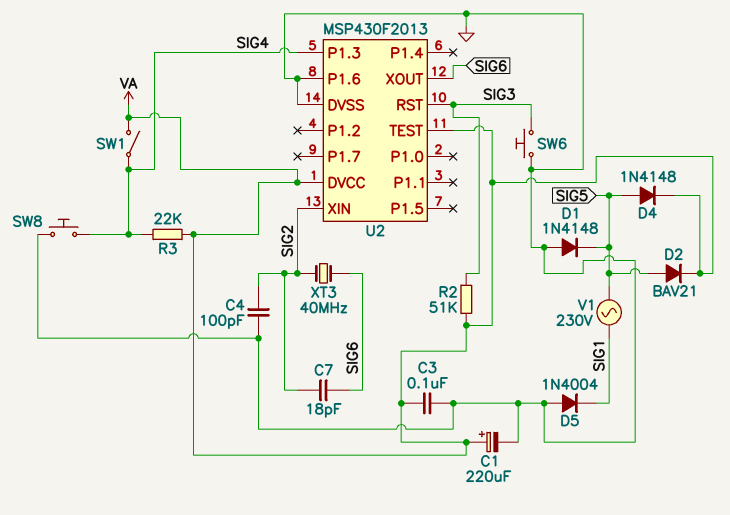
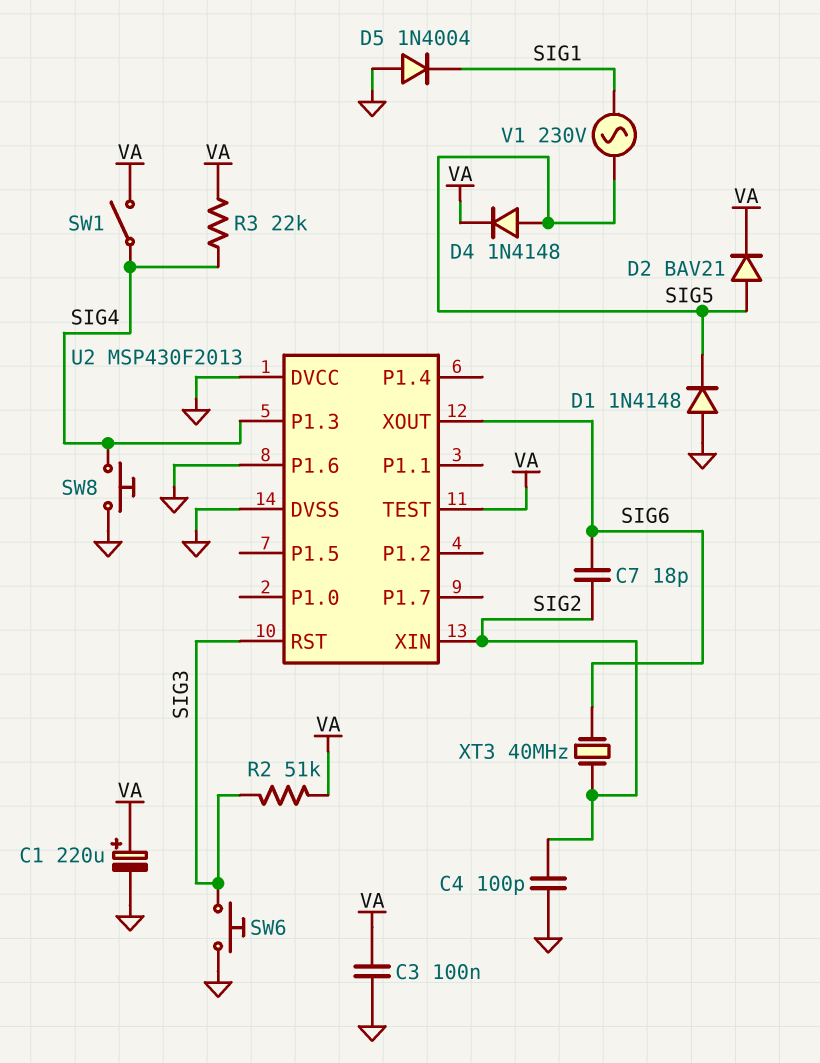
U2 pin DVCC: VA -> GND

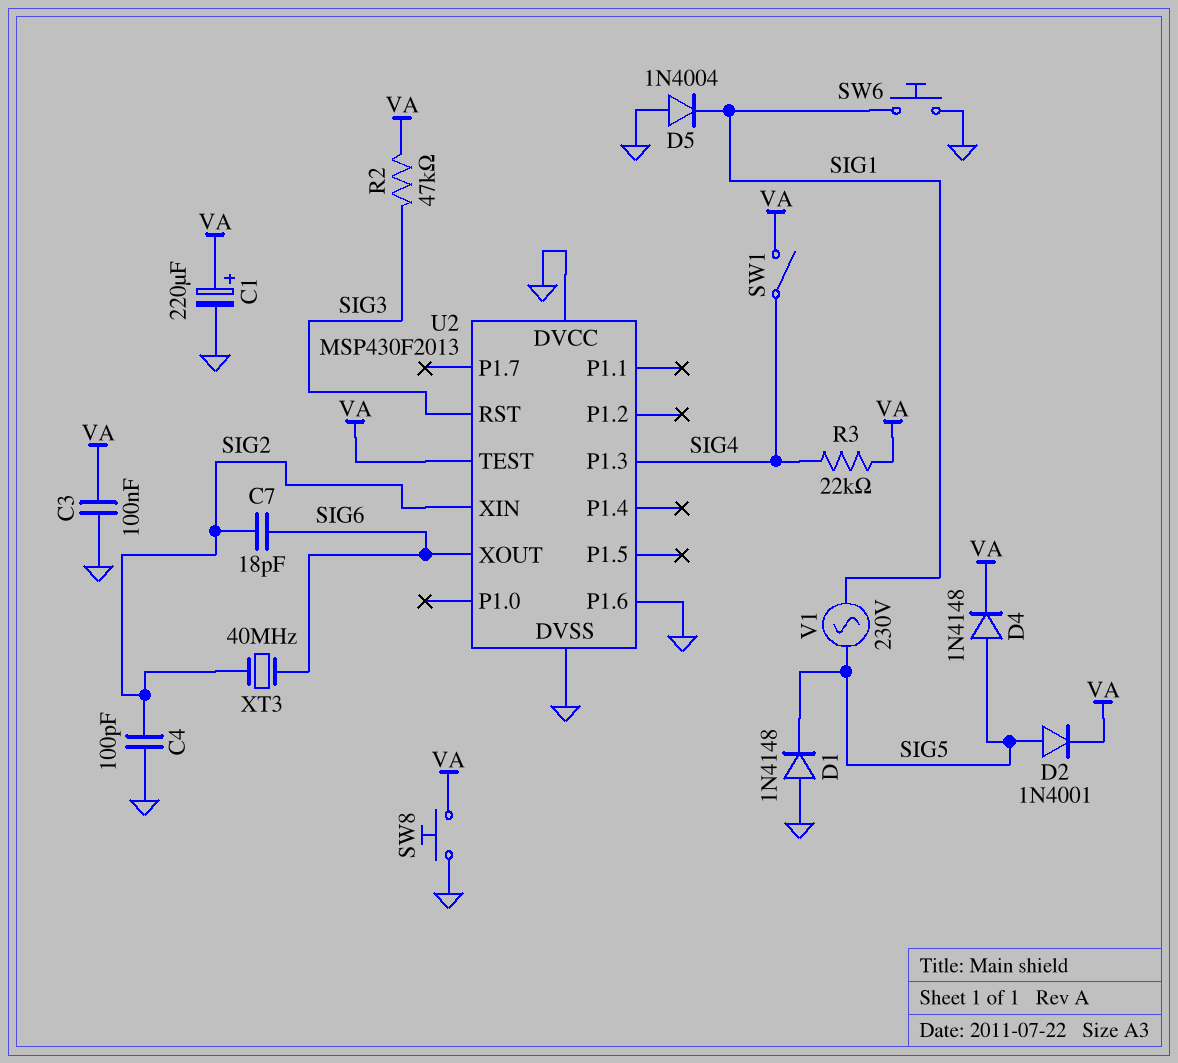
D2: diode BAV21 (A SIG5, K VA) -> diode 1N4001 (A SIG5, K VA)
R2: 51k (SIG3, VA) -> 47k (SIG3, VA)
SW6: button (GND, SIG3) -> button (GND, SIG1)
SW8: button (GND, SIG4) -> button (GND, VA)

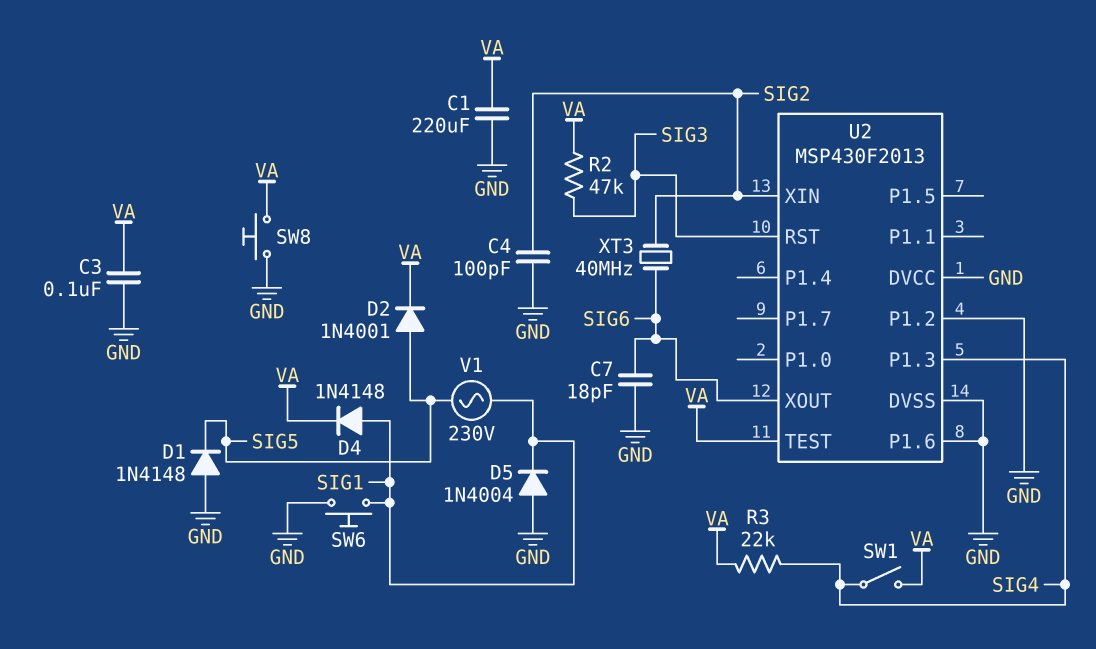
C1: 220uF (plus VA, minus GND) -> 220uF (GND, VA)
C7: 18pF (SIG2, SIG6) -> 18pF (GND, SIG6)
D4: diode 1N4148 (A SIG5, K VA) -> diode 1N4148 (A SIG1, K VA)
U2 pin P1.2: none -> GND

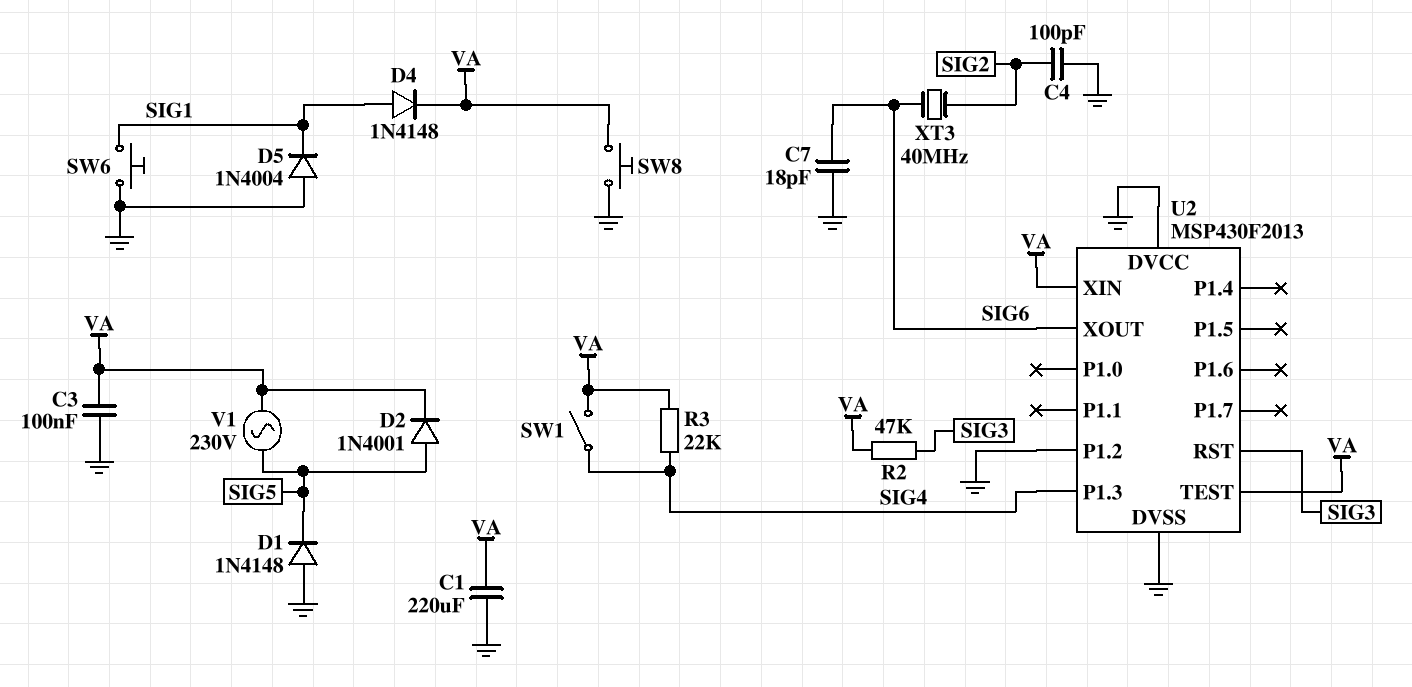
U2 pin P1.6: GND -> none
U2 pin XIN: SIG2 -> VA
V1: AC 230V (SIG1, SIG5) -> AC 230V (SIG5, VA)

